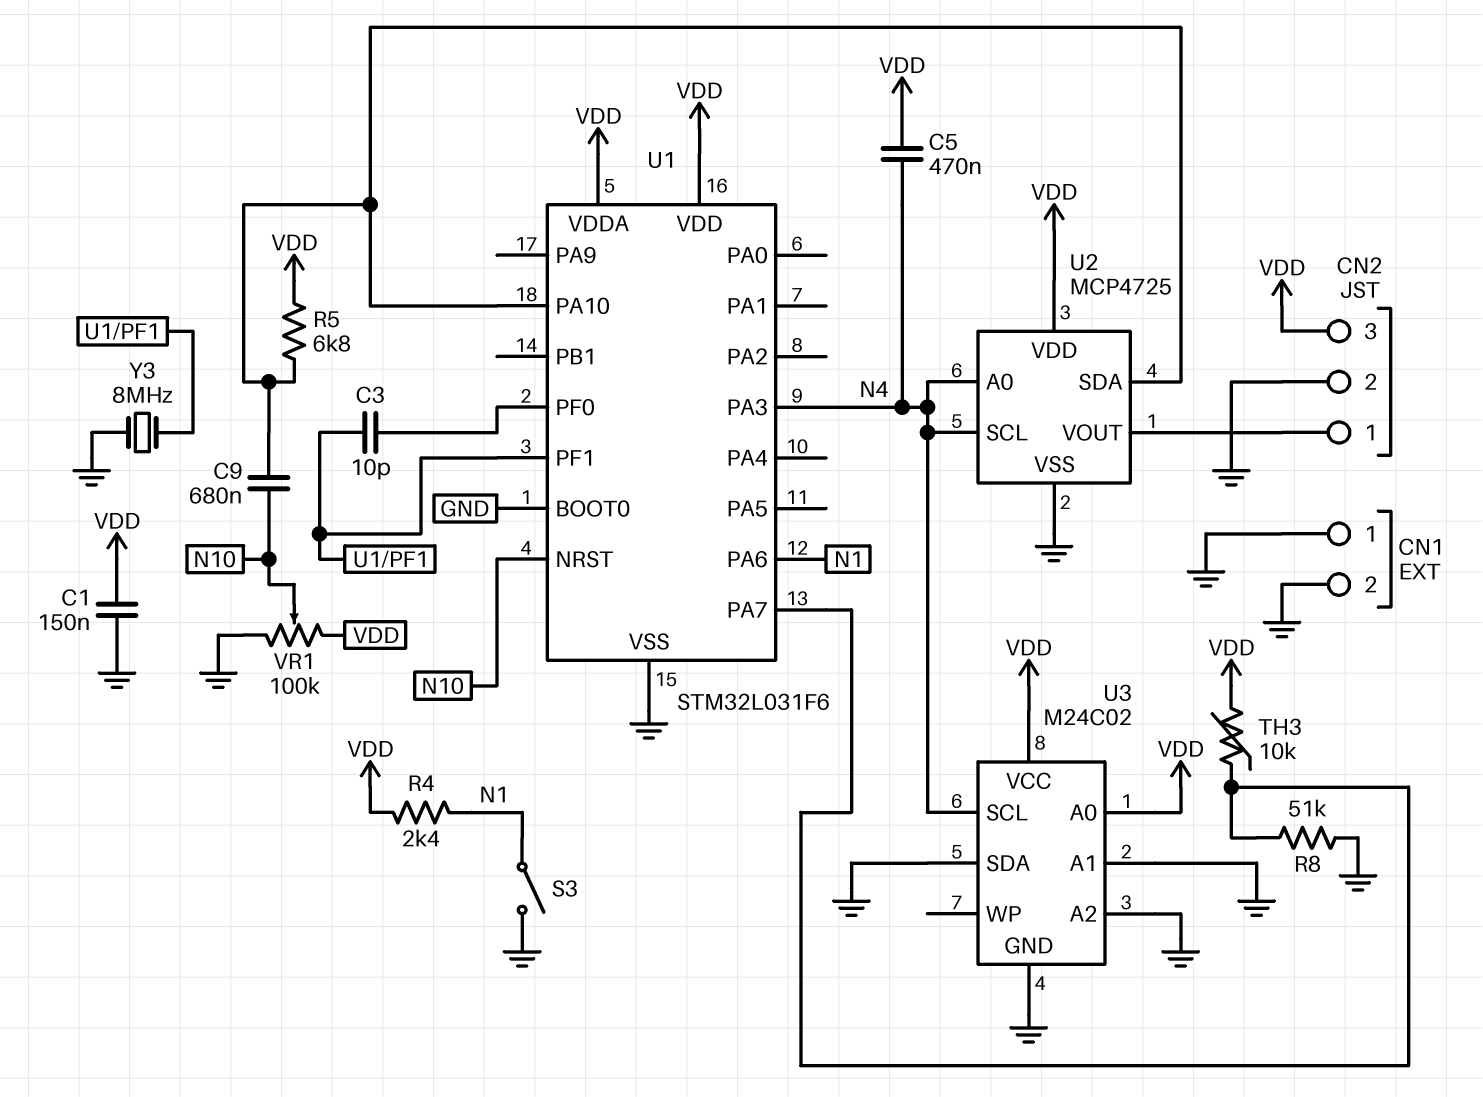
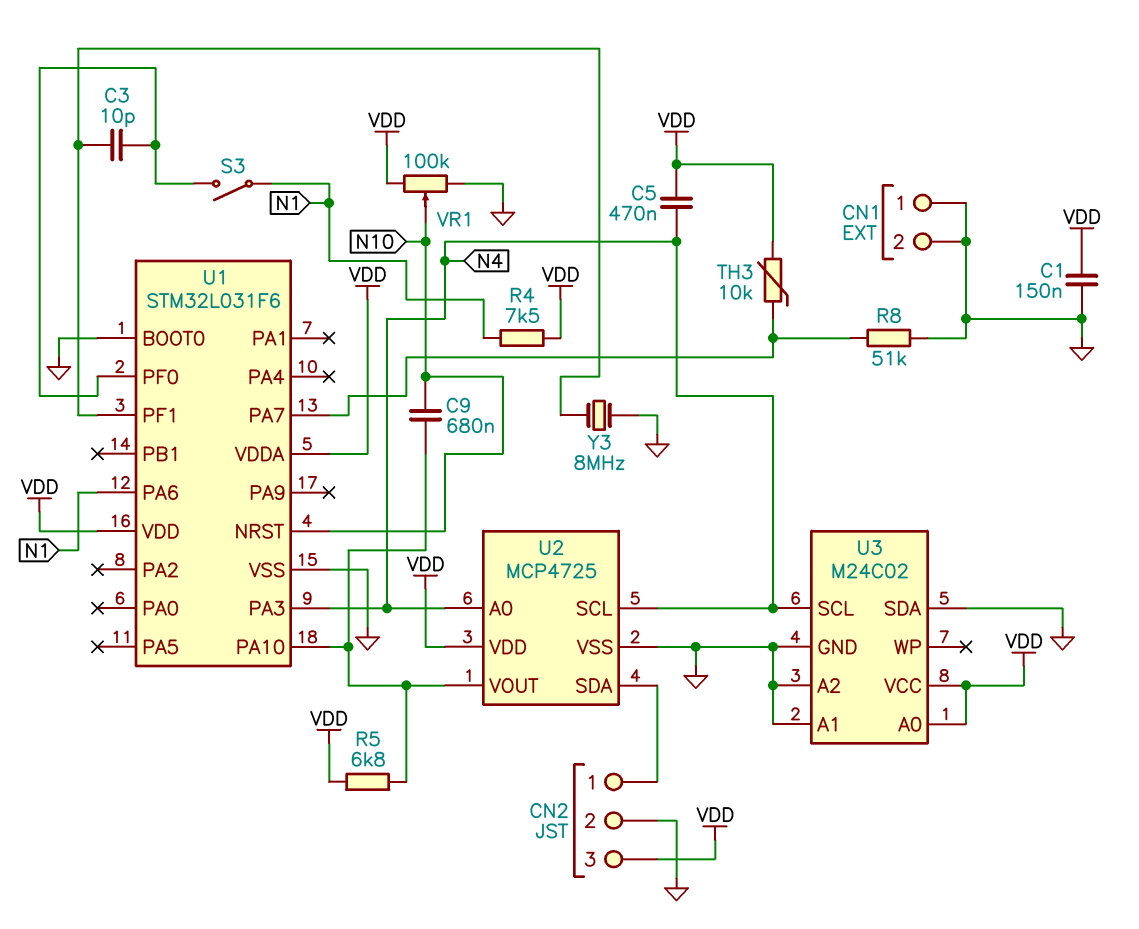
R4: 2.4k (N1, VDD) -> 7.5k (N1, VDD)
S3: switch (GND, N1) -> switch (N1, U1/PF0)
U2 pin SDA: U1/PA10 -> CN2/1
U2 pin VOUT: CN2/1 -> U1/PA10

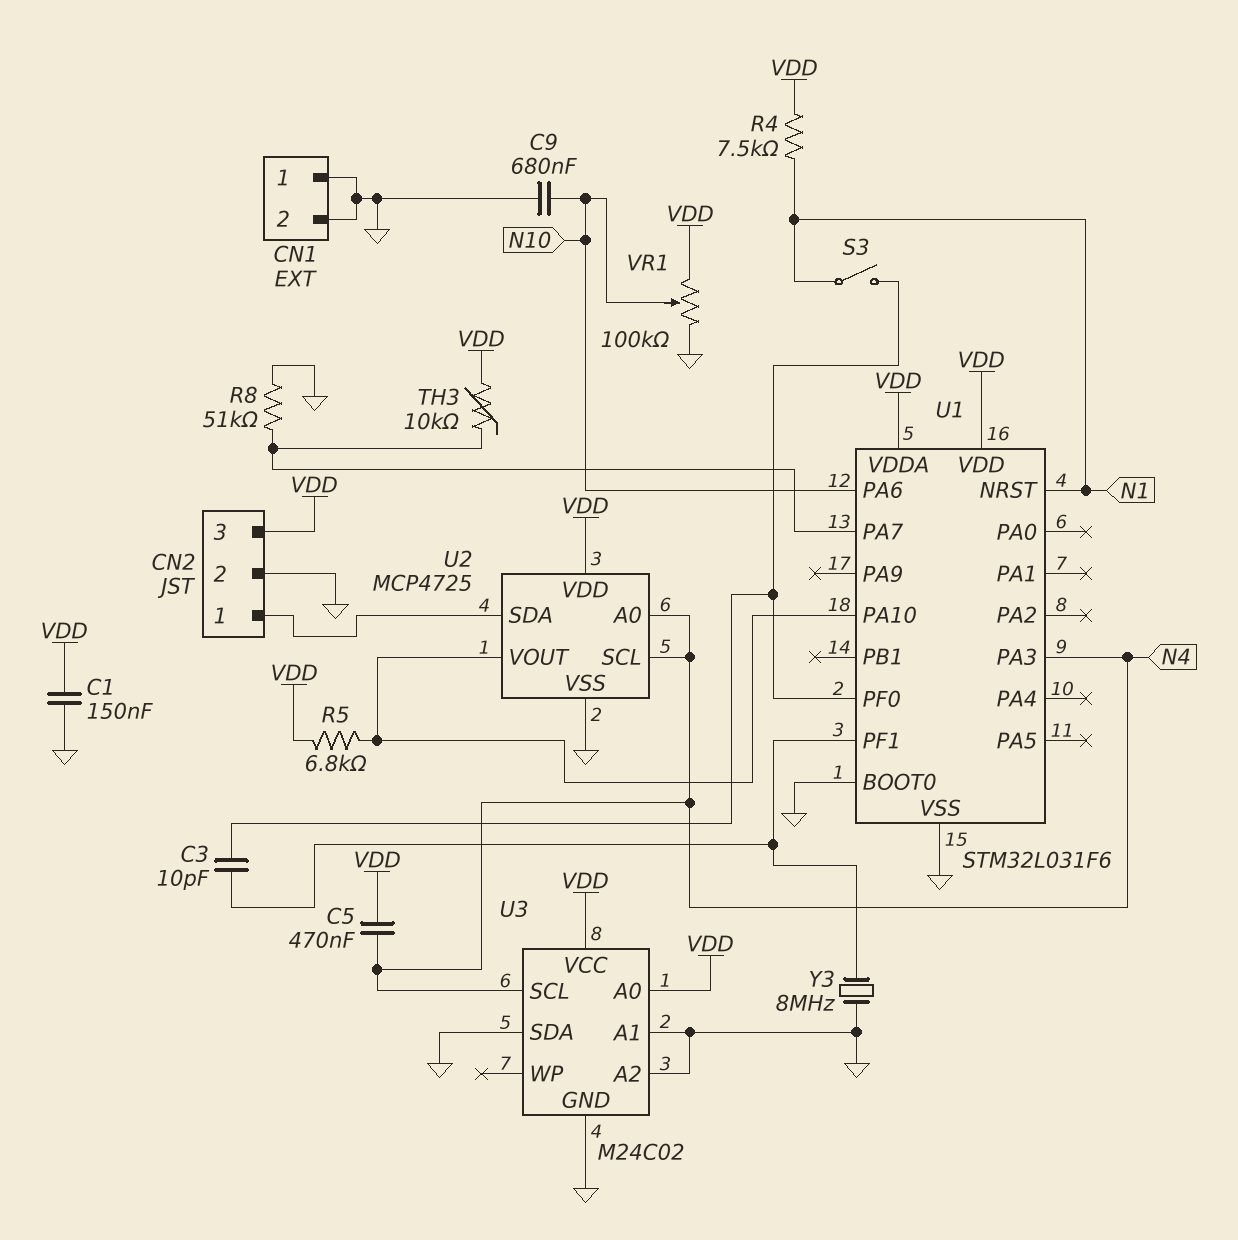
C9: 680nF (N10, U1/PA10) -> 680nF (GND, N10)
U1 pin NRST: N10 -> N1
U1 pin PA6: N1 -> N10

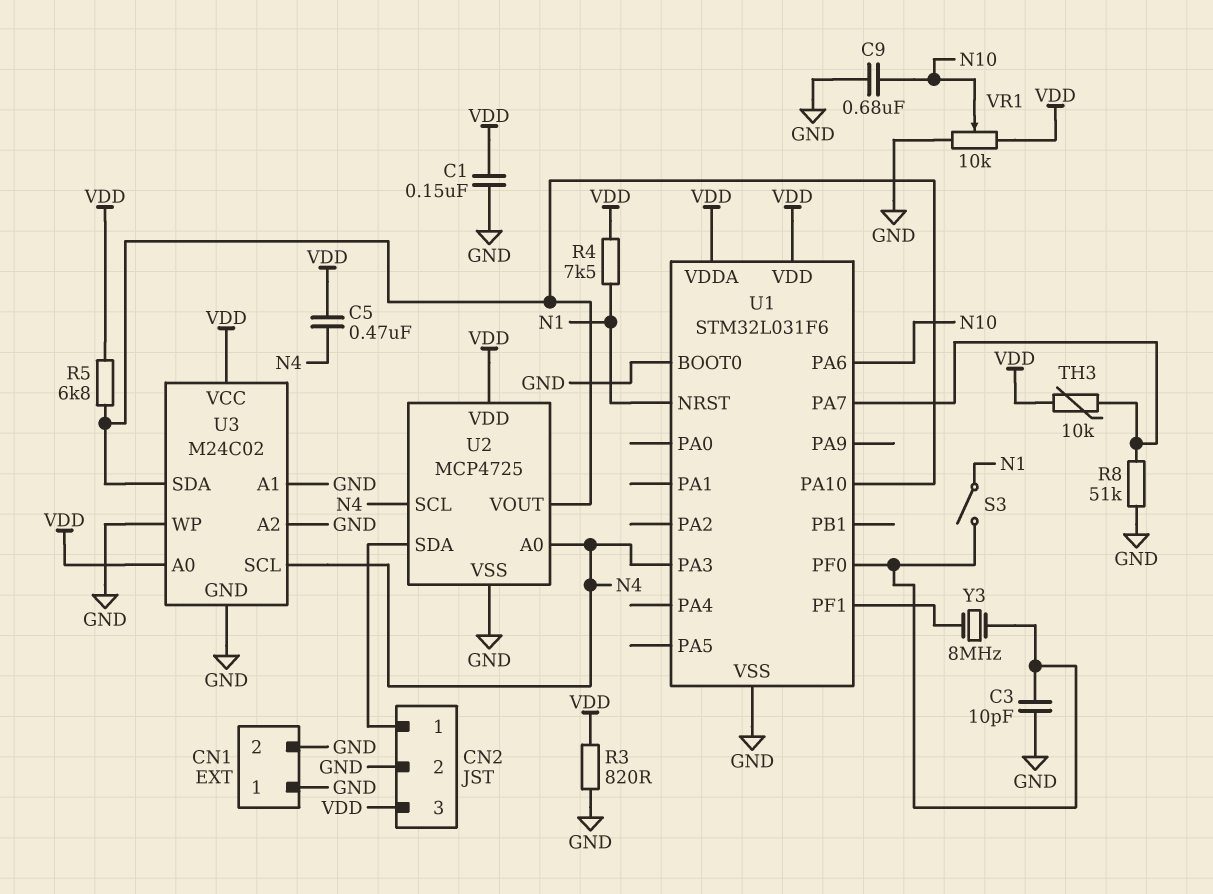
C3: 10pF (U1/PF0, U1/PF1) -> 10pF (GND, U1/PF0)
R3: none -> 820 (GND, VDD)
U3 pin SDA: GND -> U1/PA10
U3 pin WP: none -> GND
VR1: 100k (GND, VDD, wiper N10) -> 10k (GND, VDD, wiper N10)
Y3: 8MHz (GND, U1/PF1) -> 8MHz (U1/PF0, U1/PF1)

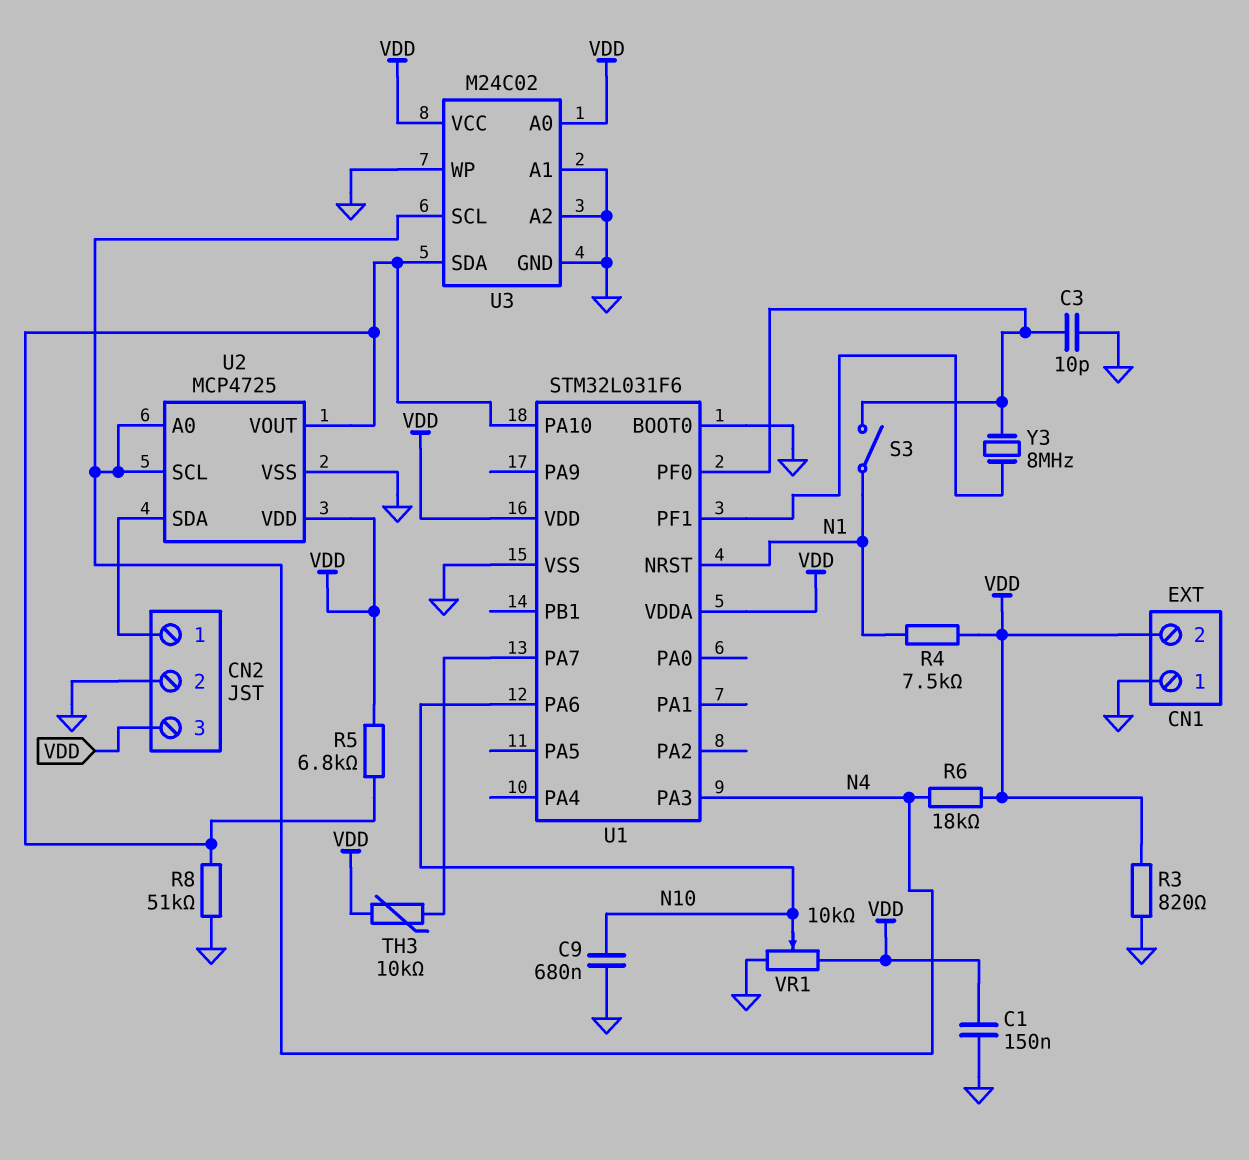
C5: 470nF (N4, VDD) -> none
CN1 pin 2: GND -> VDD
R6: none -> 18k (N4, VDD)
R8: 51k (GND, U1/PA7) -> 51k (GND, U1/PA10)

